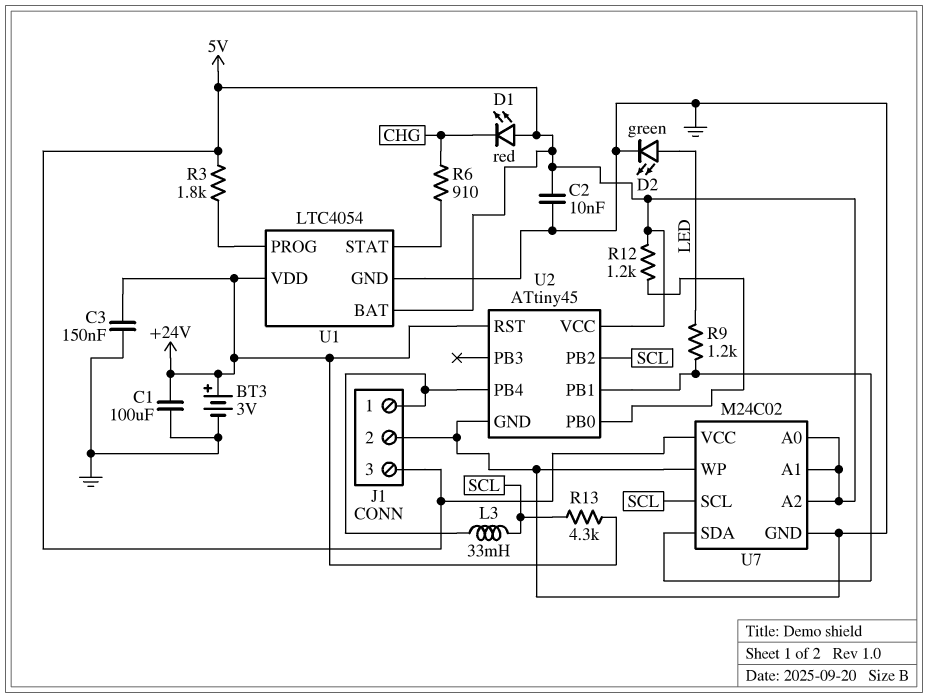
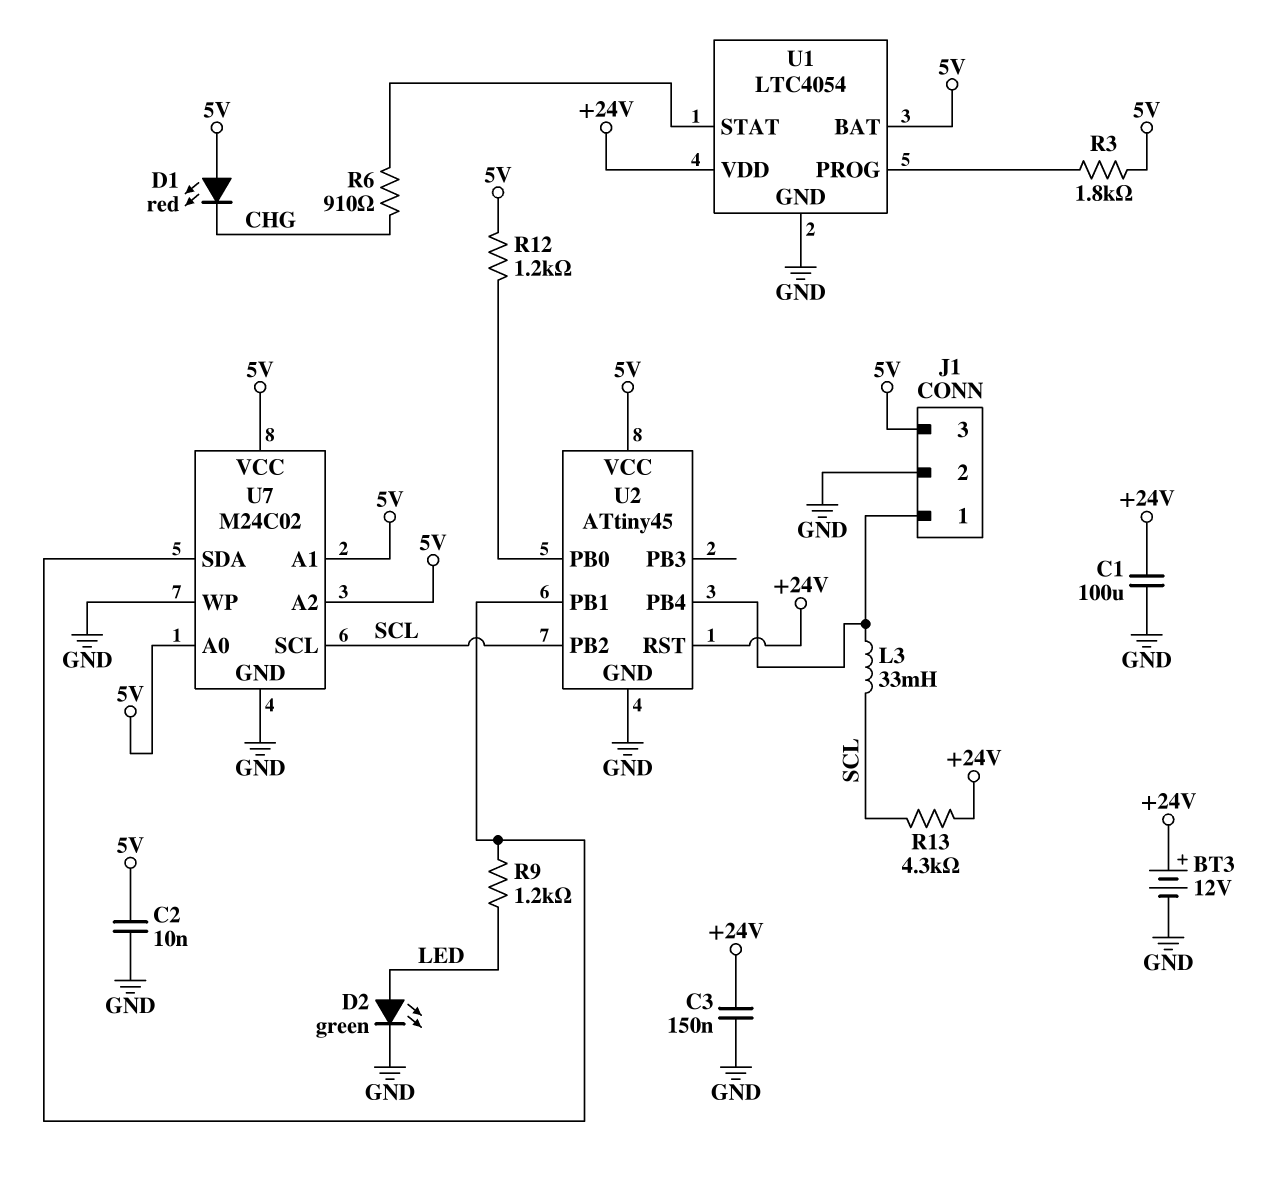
BT3: 3V (plus +24V, minus GND) -> 12V (plus +24V, minus GND)

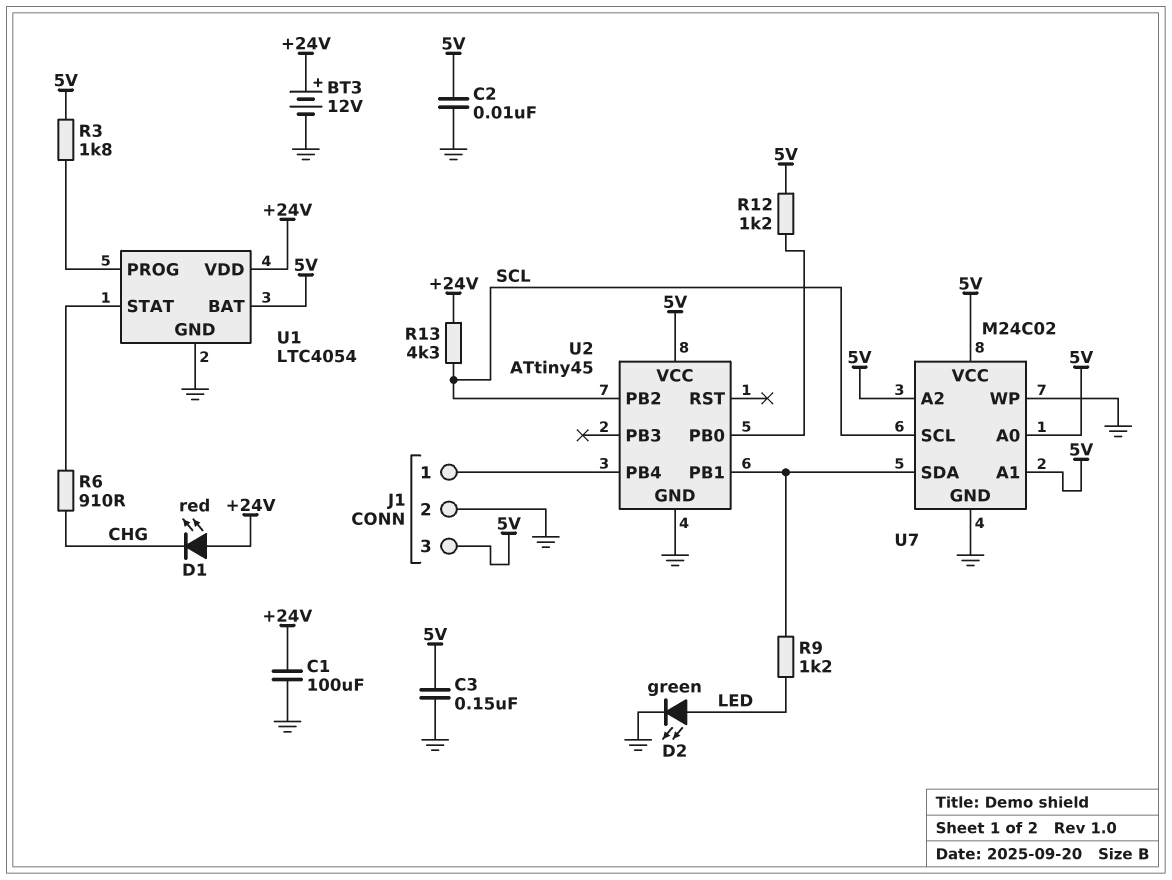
C3: 150nF (+24V, GND) -> 150nF (5V, GND)
D1: LED red (A 5V, K CHG) -> LED red (A +24V, K CHG)
L3: 33mH (J1/1, SCL) -> none
U2 pin RST: +24V -> none

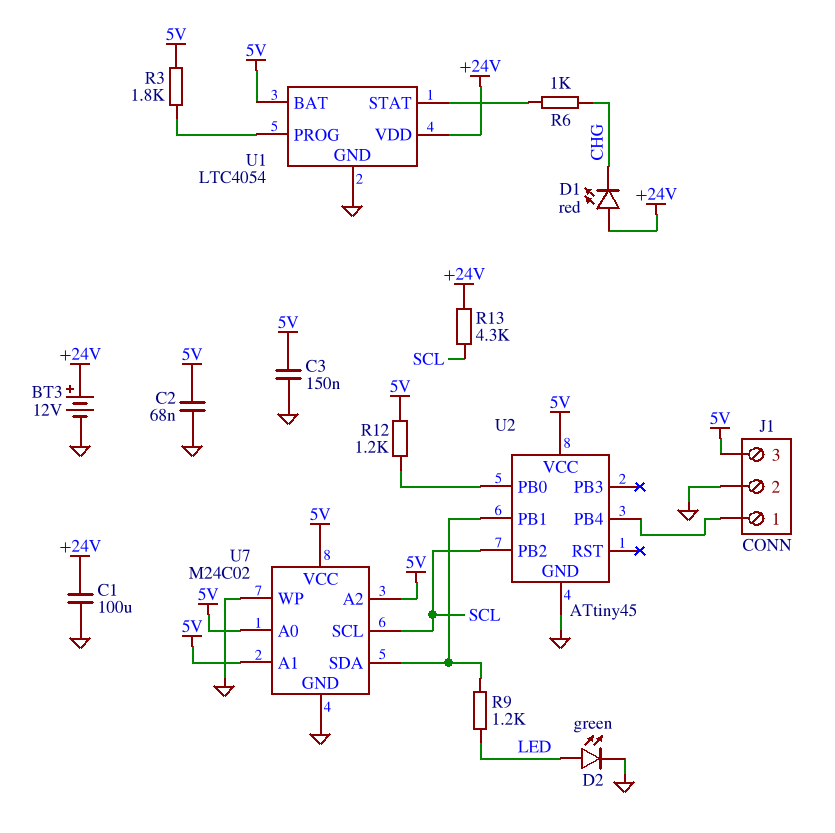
C2: 10nF (5V, GND) -> 68nF (5V, GND)
R6: 910 (CHG, U1/STAT) -> 1k (CHG, U1/STAT)

